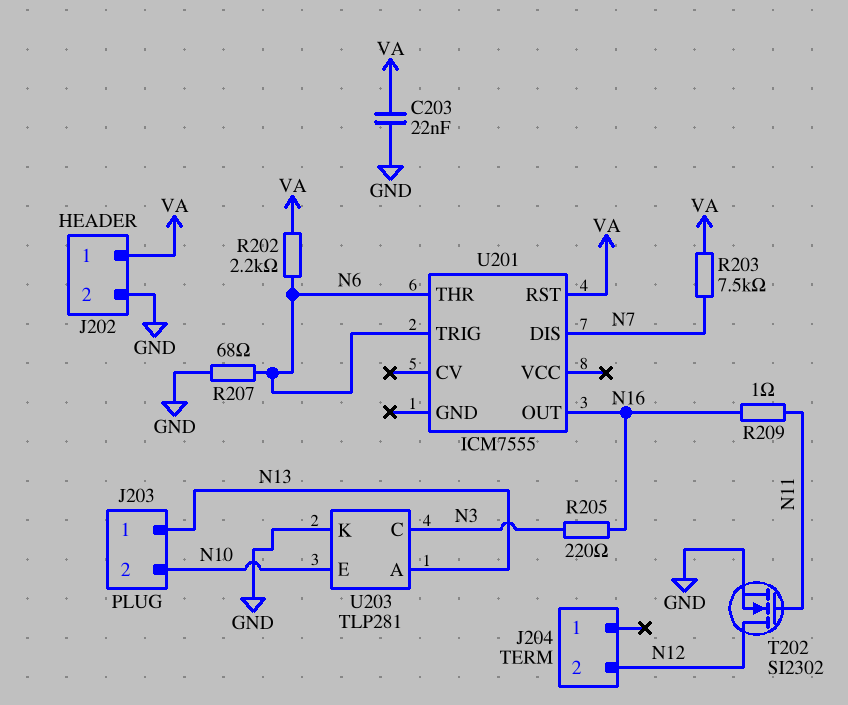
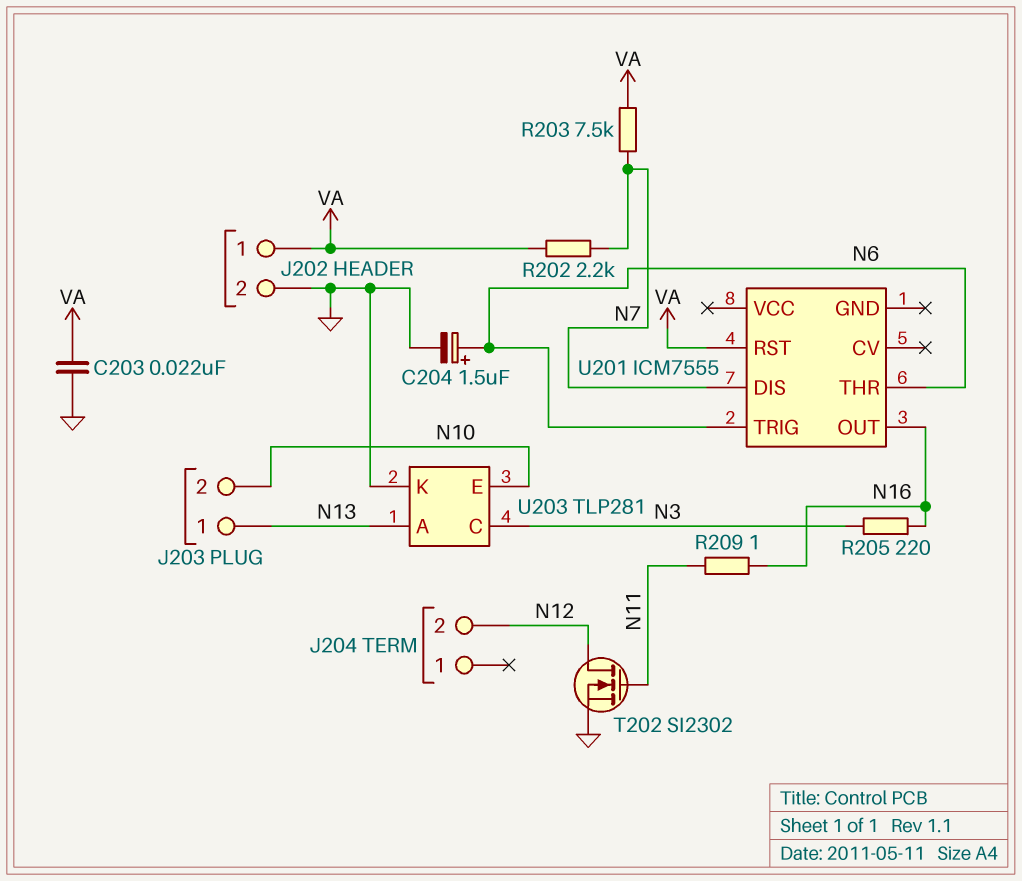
C204: none -> 1.5uF (plus N6, minus GND)
R202: 2.2k (N6, VA) -> 2.2k (N7, VA)
R207: 68 (GND, N6) -> none

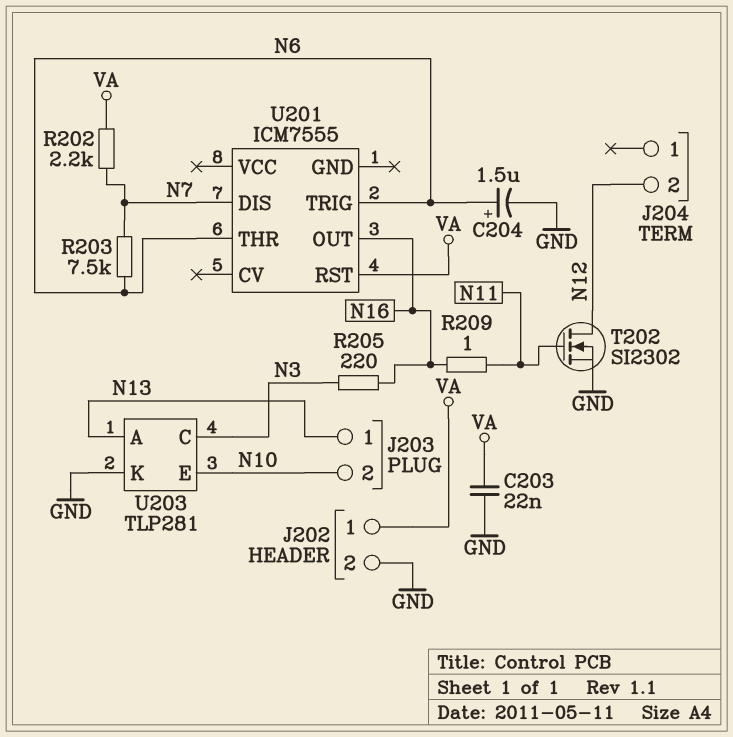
R203: 7.5k (N7, VA) -> 7.5k (N6, N7)

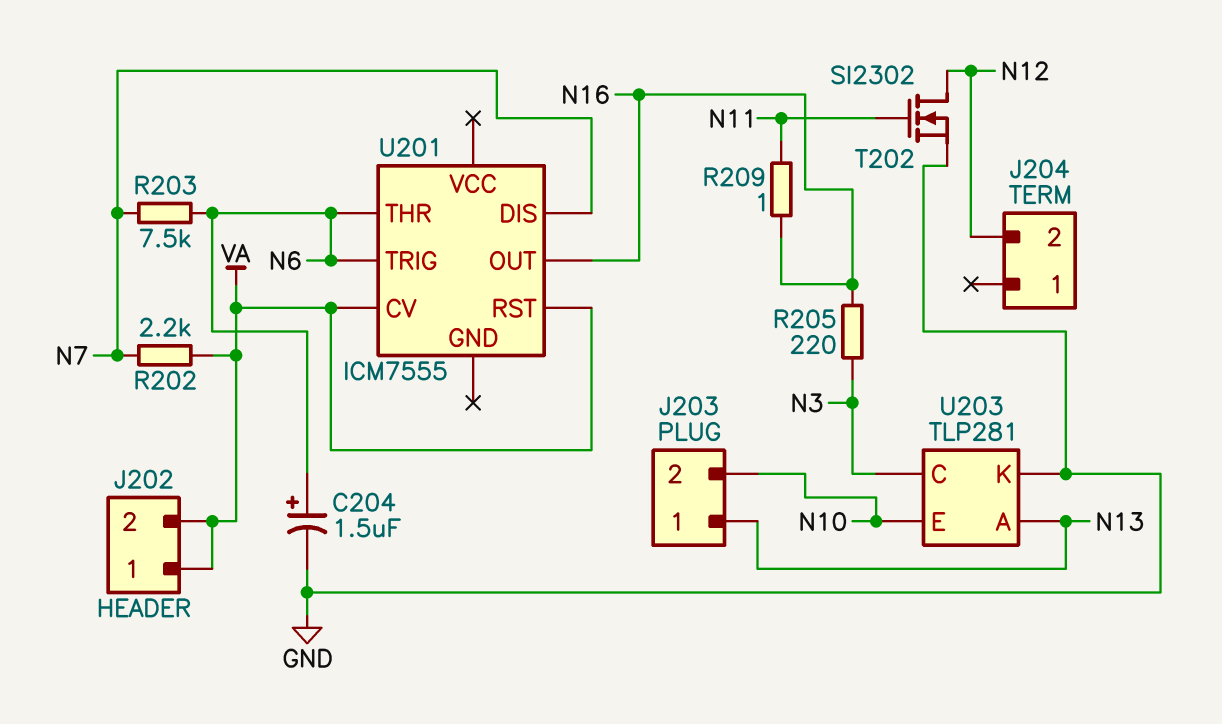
C203: 22nF (GND, VA) -> none
J202 pin 2: GND -> VA
U201 pin CV: none -> VA

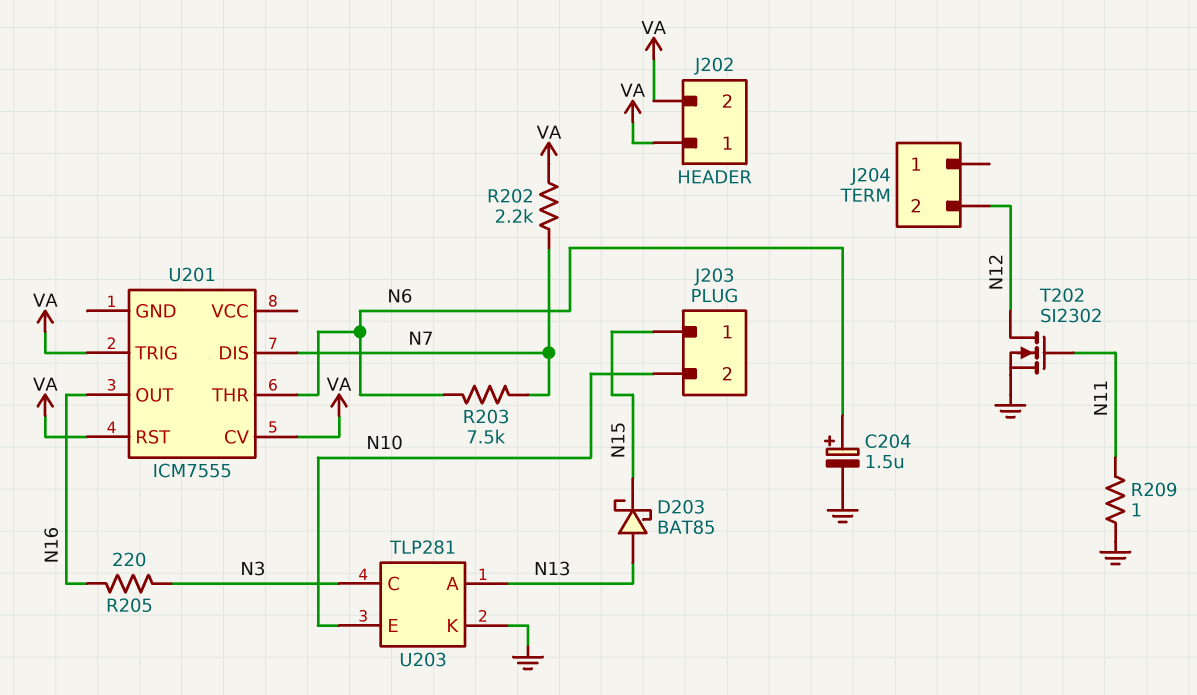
D203: none -> schottky BAT85 (A N13, K N15)
J203 pin 1: N13 -> N15
R209: 1 (N11, N16) -> 1 (GND, N11)
U201 pin TRIG: N6 -> VA

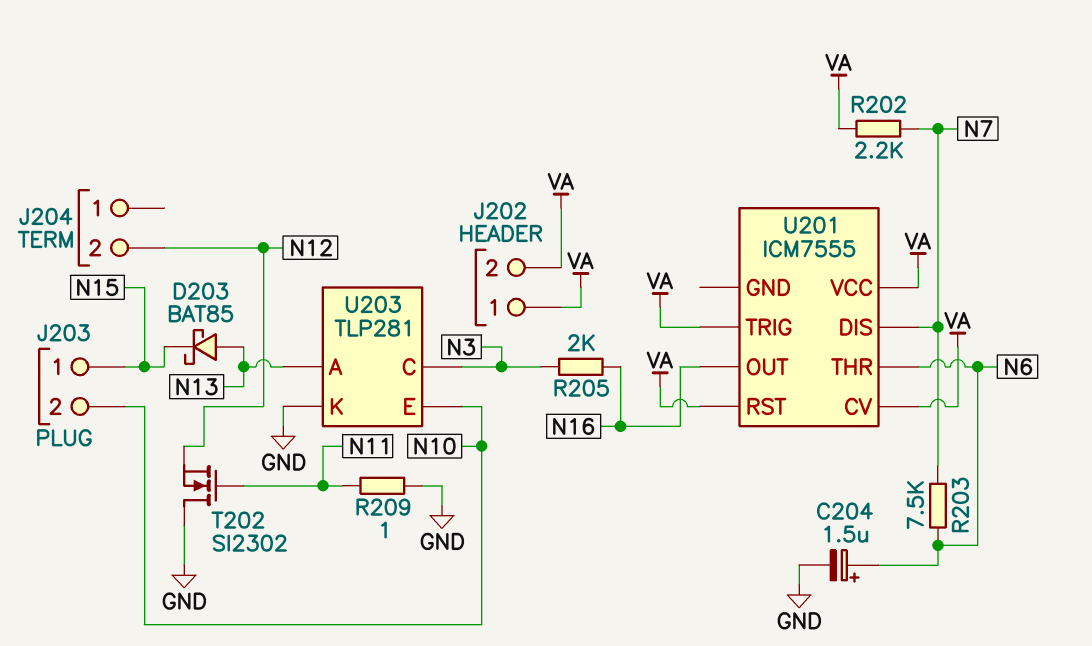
R205: 220 (N3, N16) -> 2k (N3, N16)
T202: NMOS SI2302 (G N11, D N12, S GND) -> NMOS SI2302 (G N11, D GND, S N12)
U201 pin VCC: none -> VA

